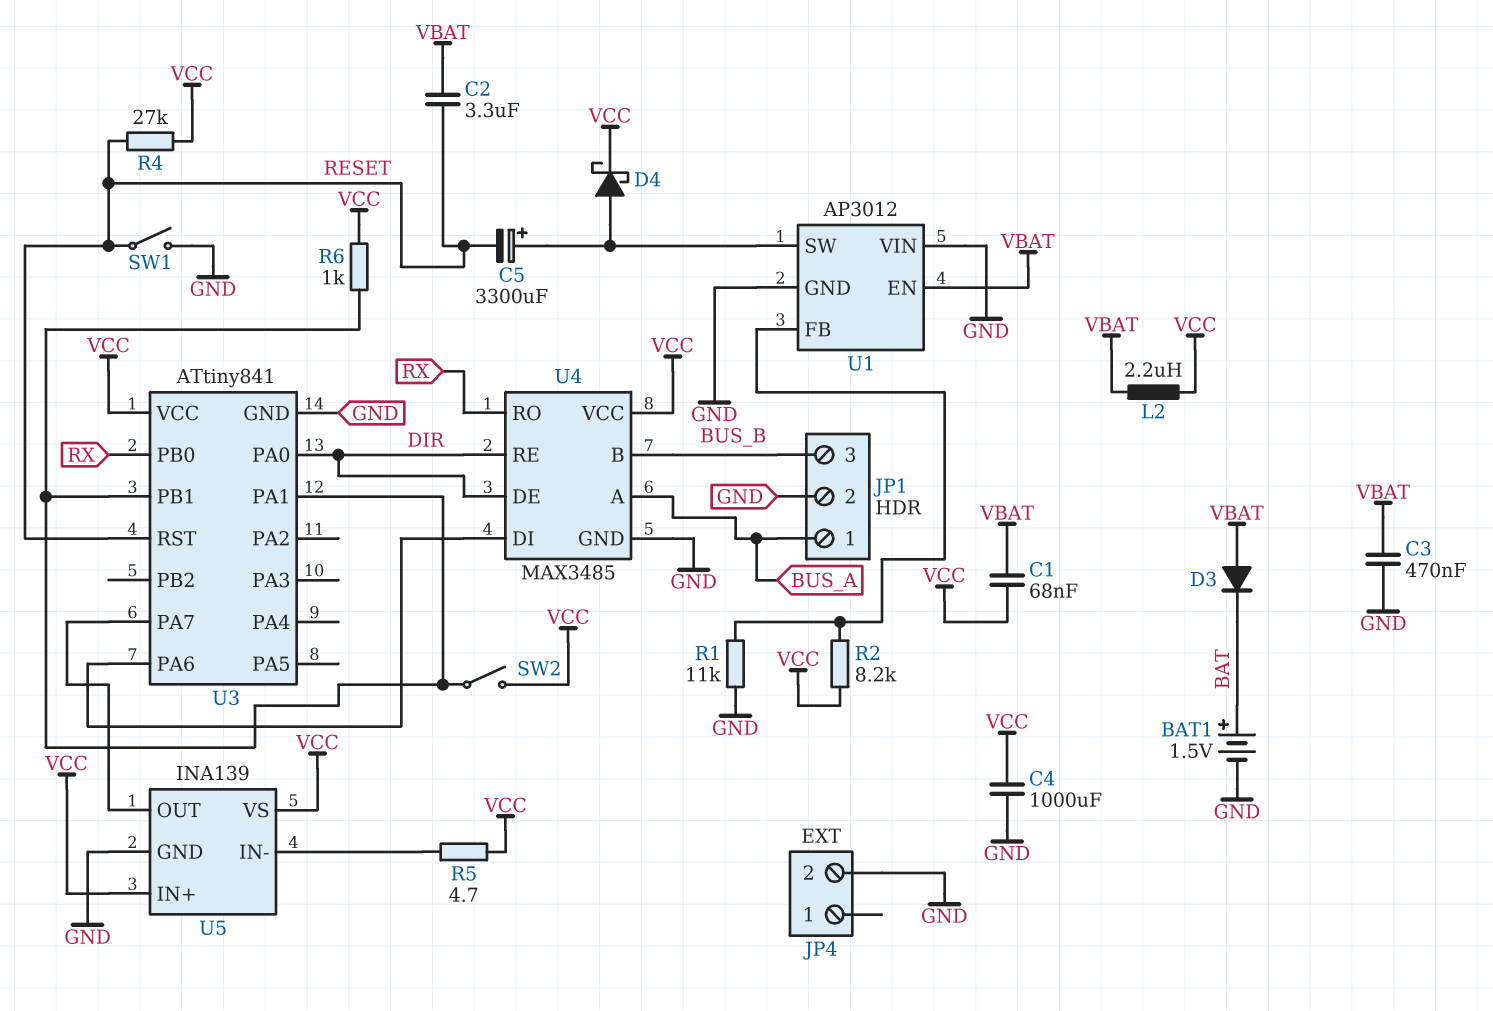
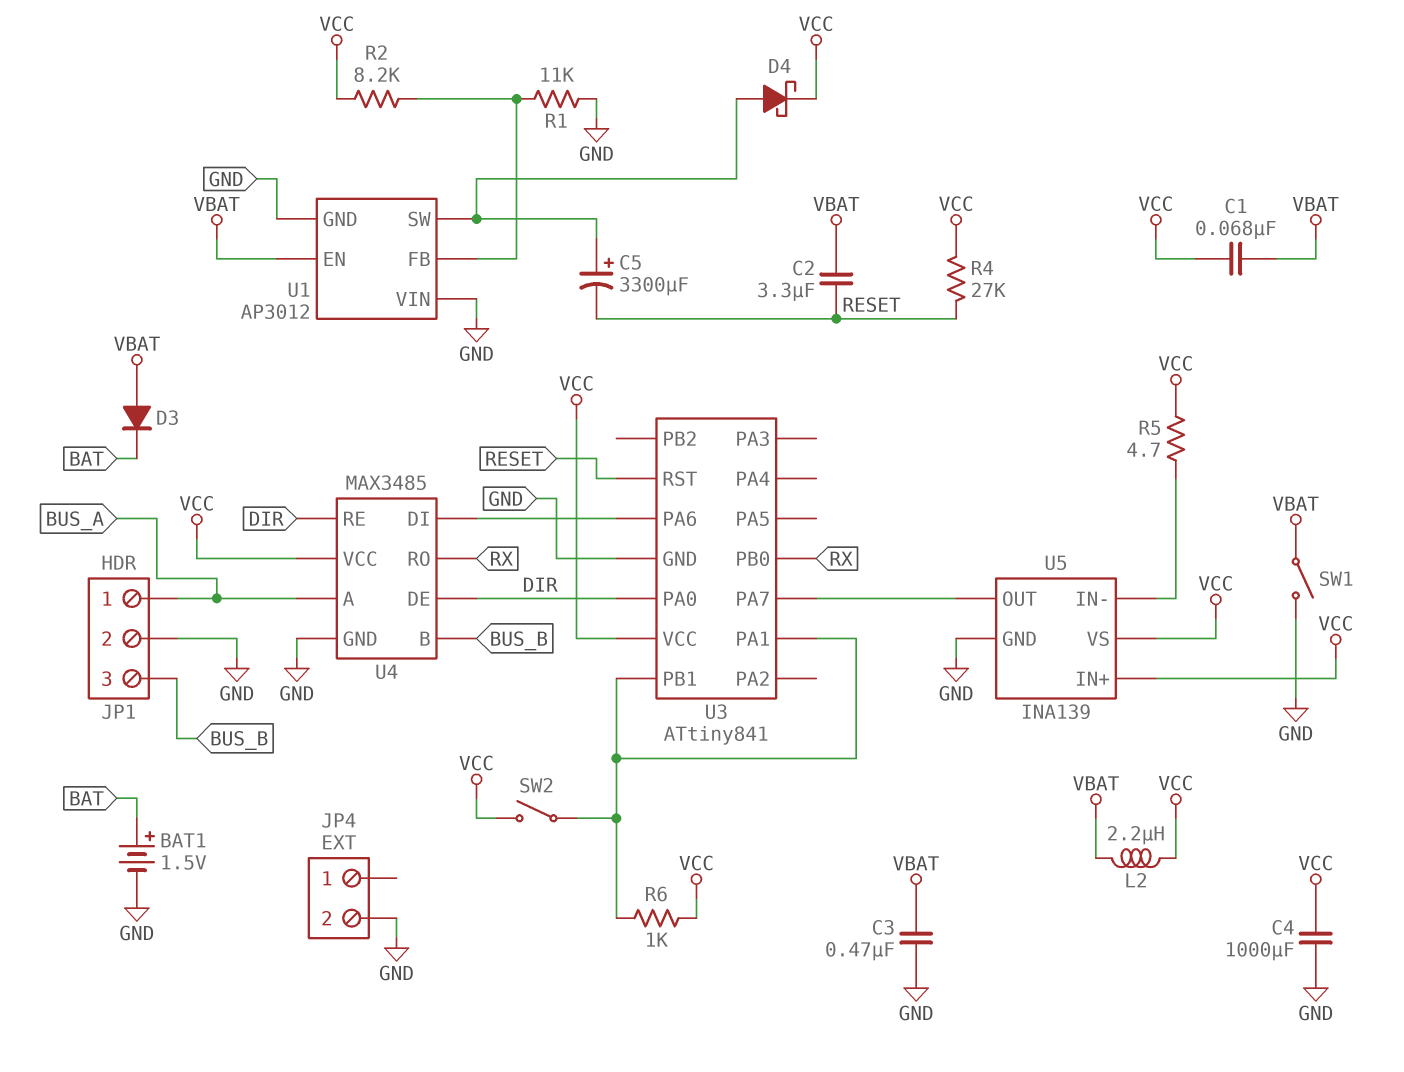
SW1: switch (GND, RESET) -> switch (GND, VBAT)

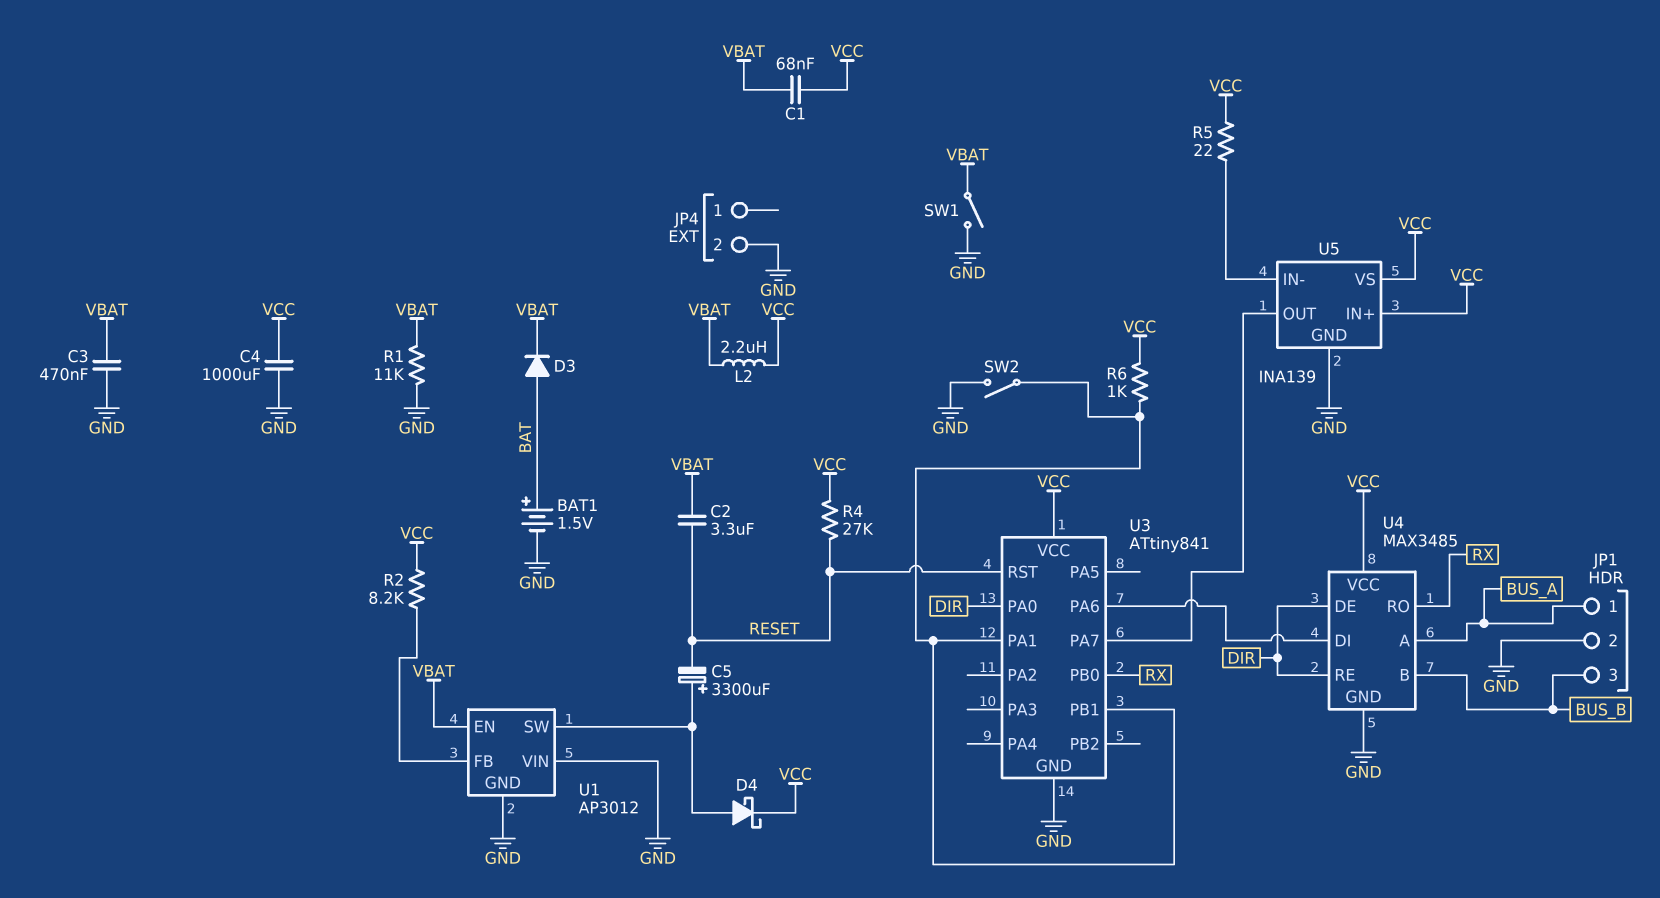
D3: diode (A VBAT, K BAT) -> diode (A BAT, K VBAT)
R1: 11k (GND, U1/FB) -> 11k (GND, VBAT)
R5: 4.7 (U5/IN-, VCC) -> 22 (U5/IN-, VCC)
SW2: switch (U3/PA1, VCC) -> switch (GND, U3/PA1)

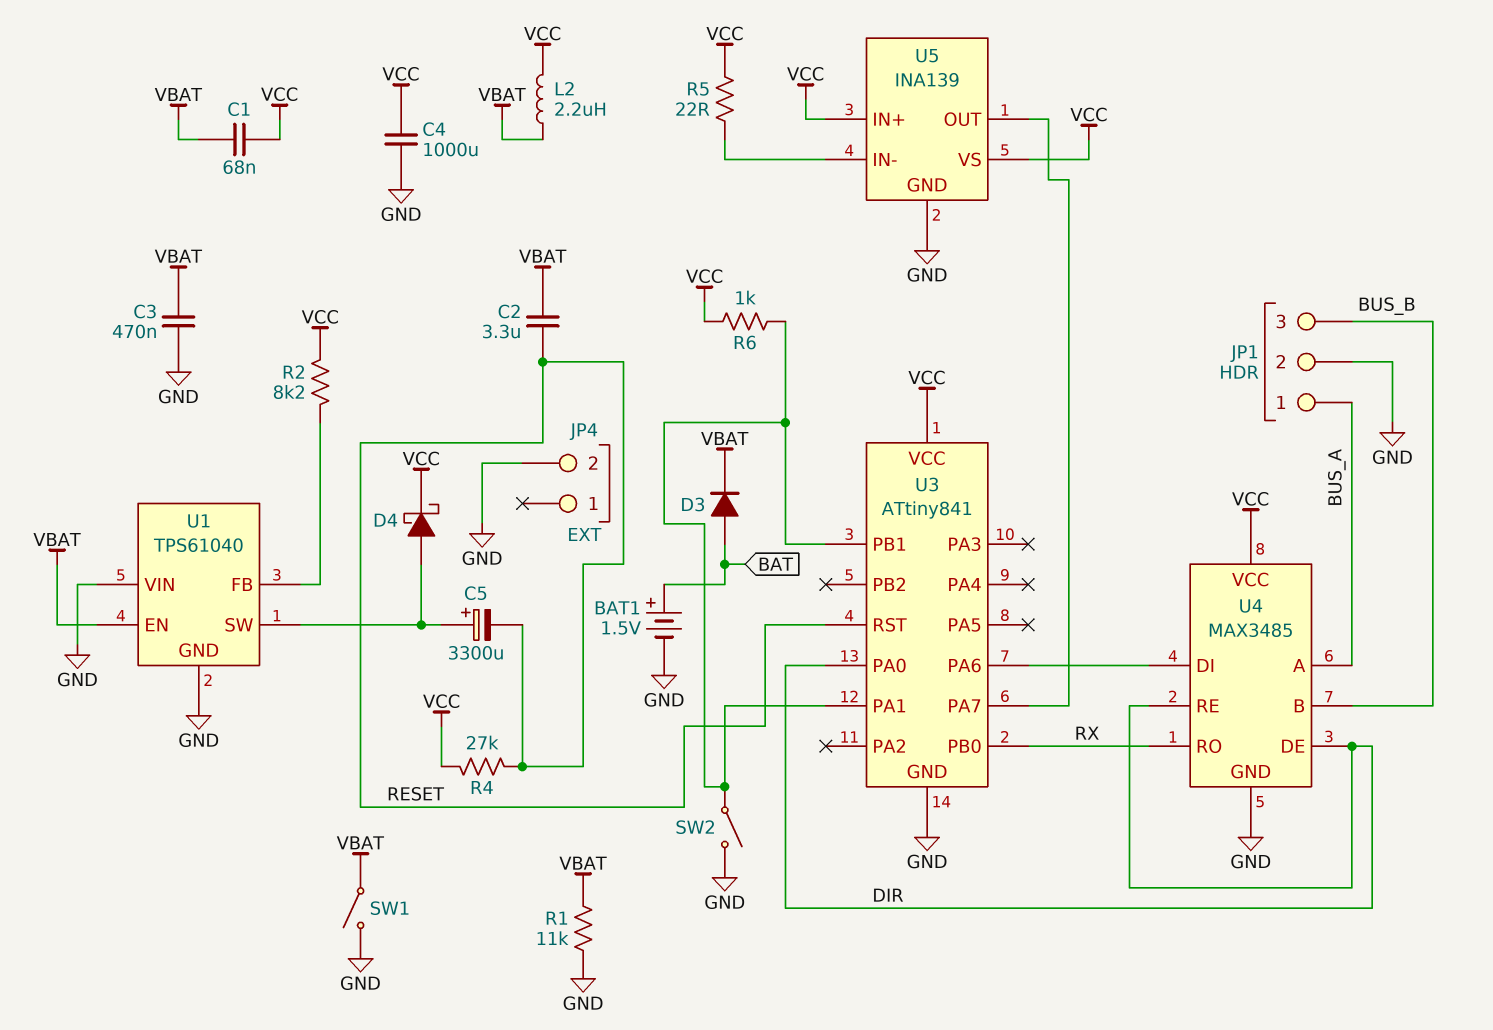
U1: AP3012 -> TPS61040

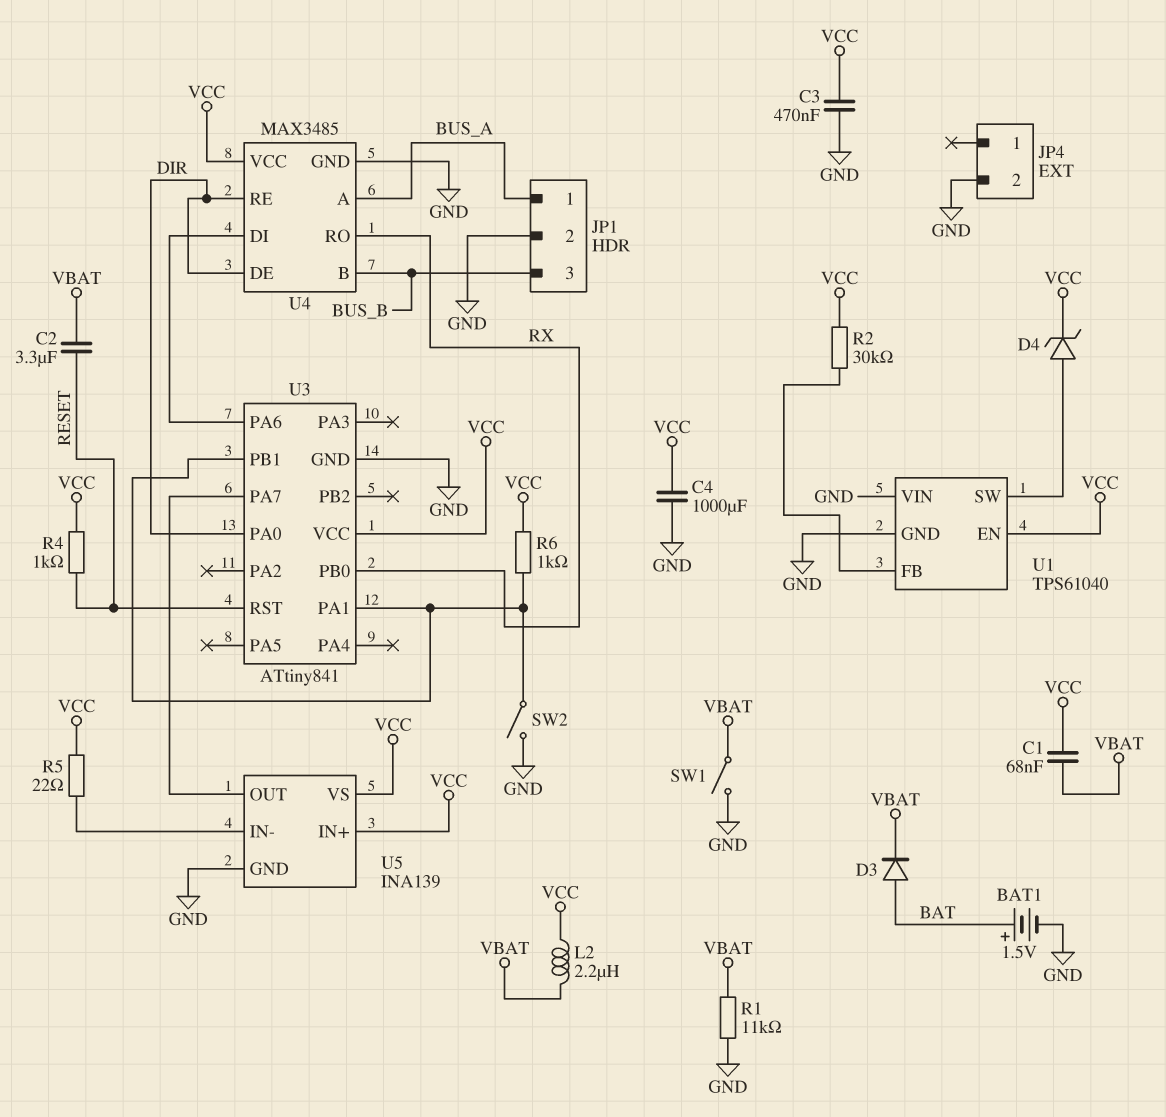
C3: 470nF (GND, VBAT) -> 470nF (GND, VCC)
C5: 3300uF (plus U1/SW, minus RESET) -> none
D4: schottky (A U1/SW, K VCC) -> zener (A U1/SW, K VCC)
R2: 8.2k (U1/FB, VCC) -> 30k (U1/FB, VCC)
R4: 27k (RESET, VCC) -> 1k (RESET, VCC)
U1 pin EN: VBAT -> VCC

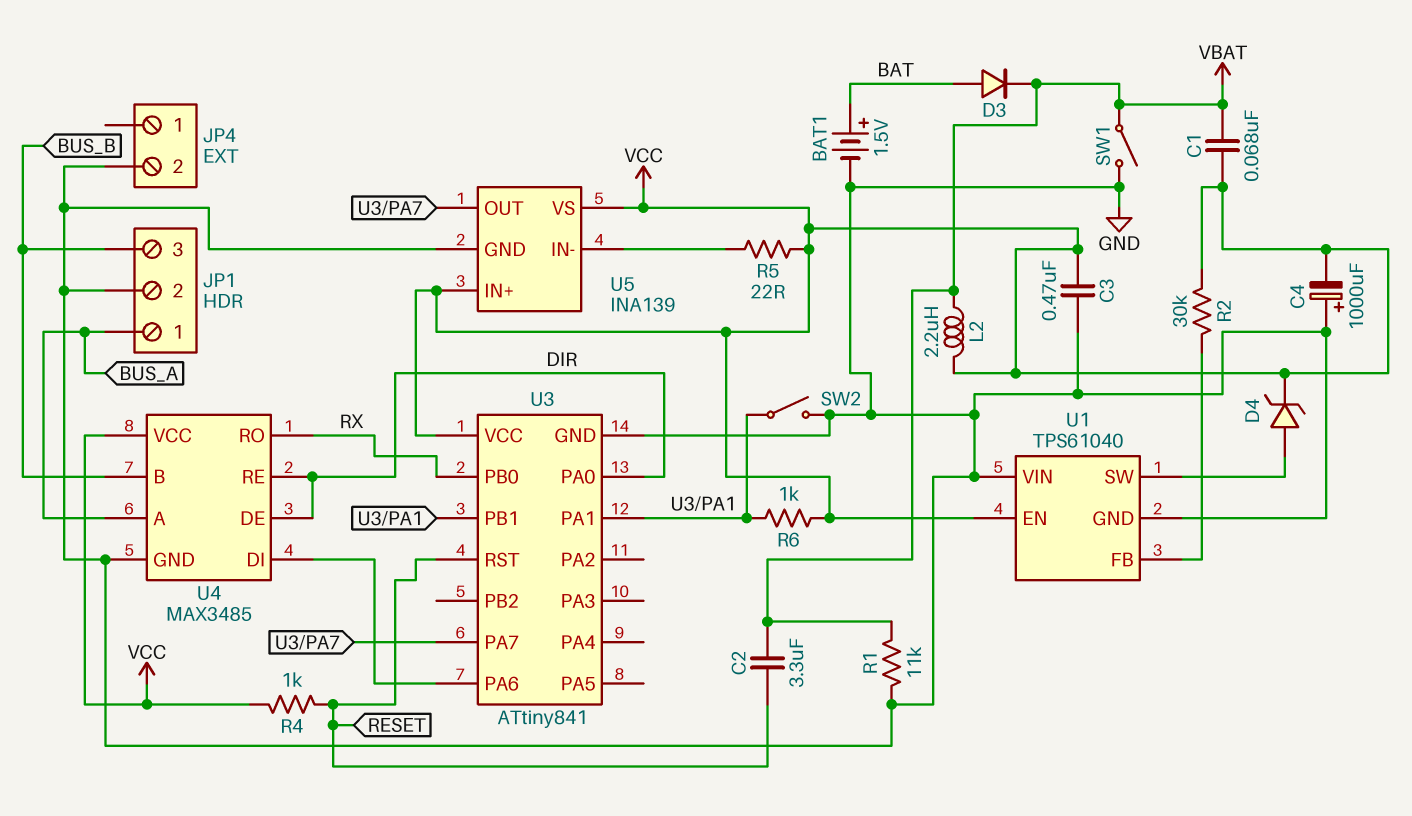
C4: 1000uF (GND, VCC) -> 1000uF (plus GND, minus VCC)

